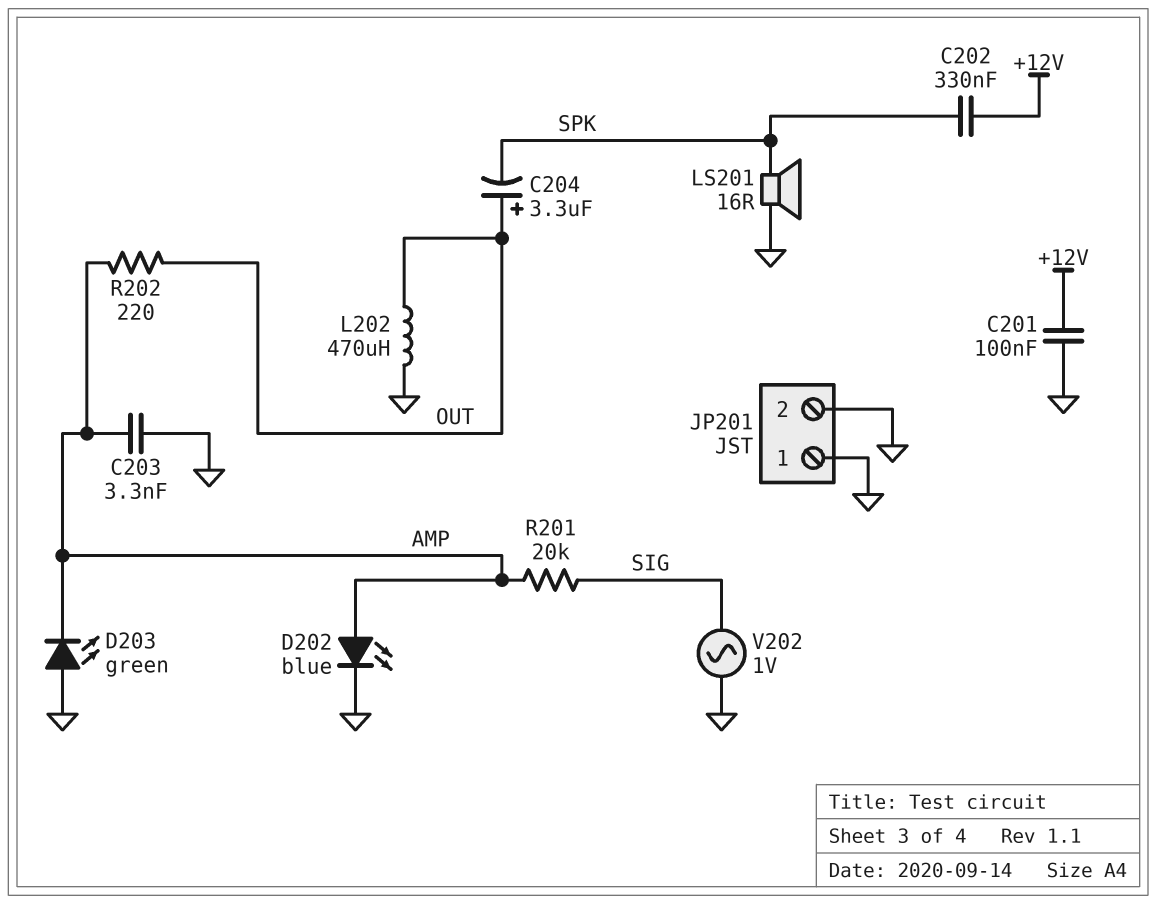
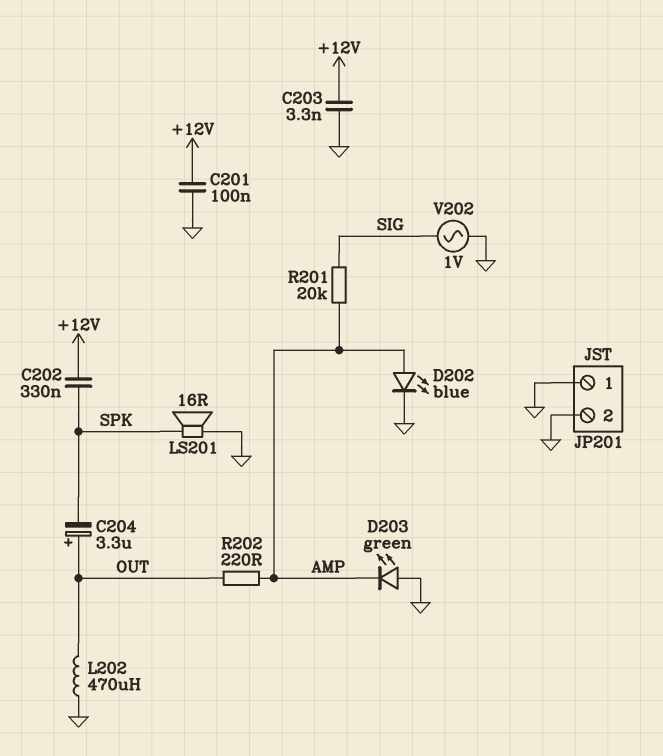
C203: 3.3nF (AMP, GND) -> 3.3nF (+12V, GND)

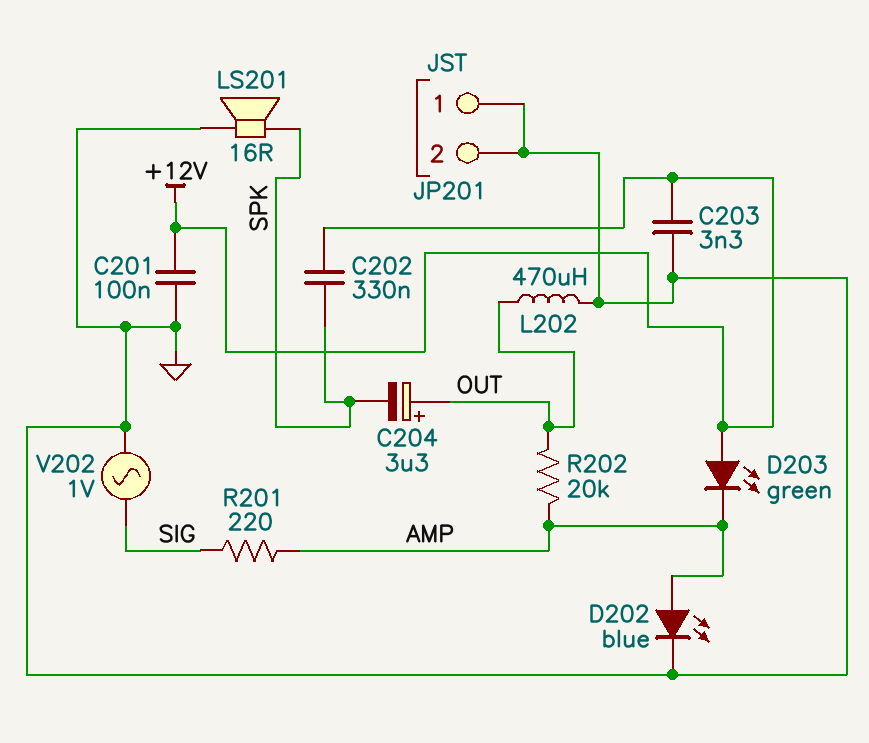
D203: LED green (A GND, K AMP) -> LED green (A +12V, K AMP)
R201: 20k (AMP, SIG) -> 220 (AMP, SIG)
R202: 220 (AMP, OUT) -> 20k (AMP, OUT)

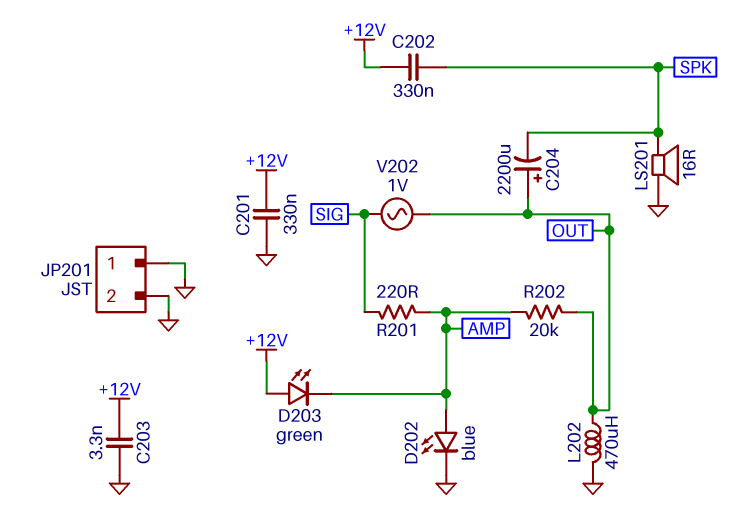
C201: 100nF (+12V, GND) -> 330nF (+12V, GND)
C204: 3.3uF (plus OUT, minus SPK) -> 2200uF (plus OUT, minus SPK)
V202: AC 1V (GND, SIG) -> AC 1V (OUT, SIG)

